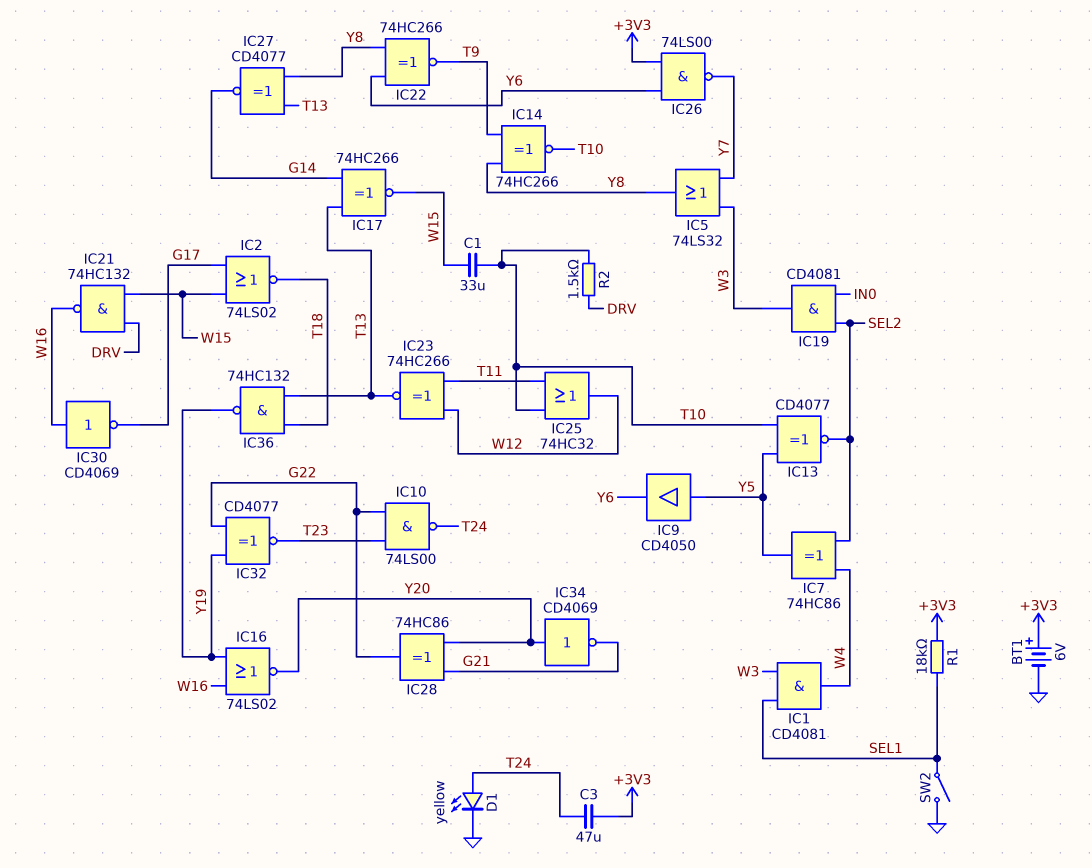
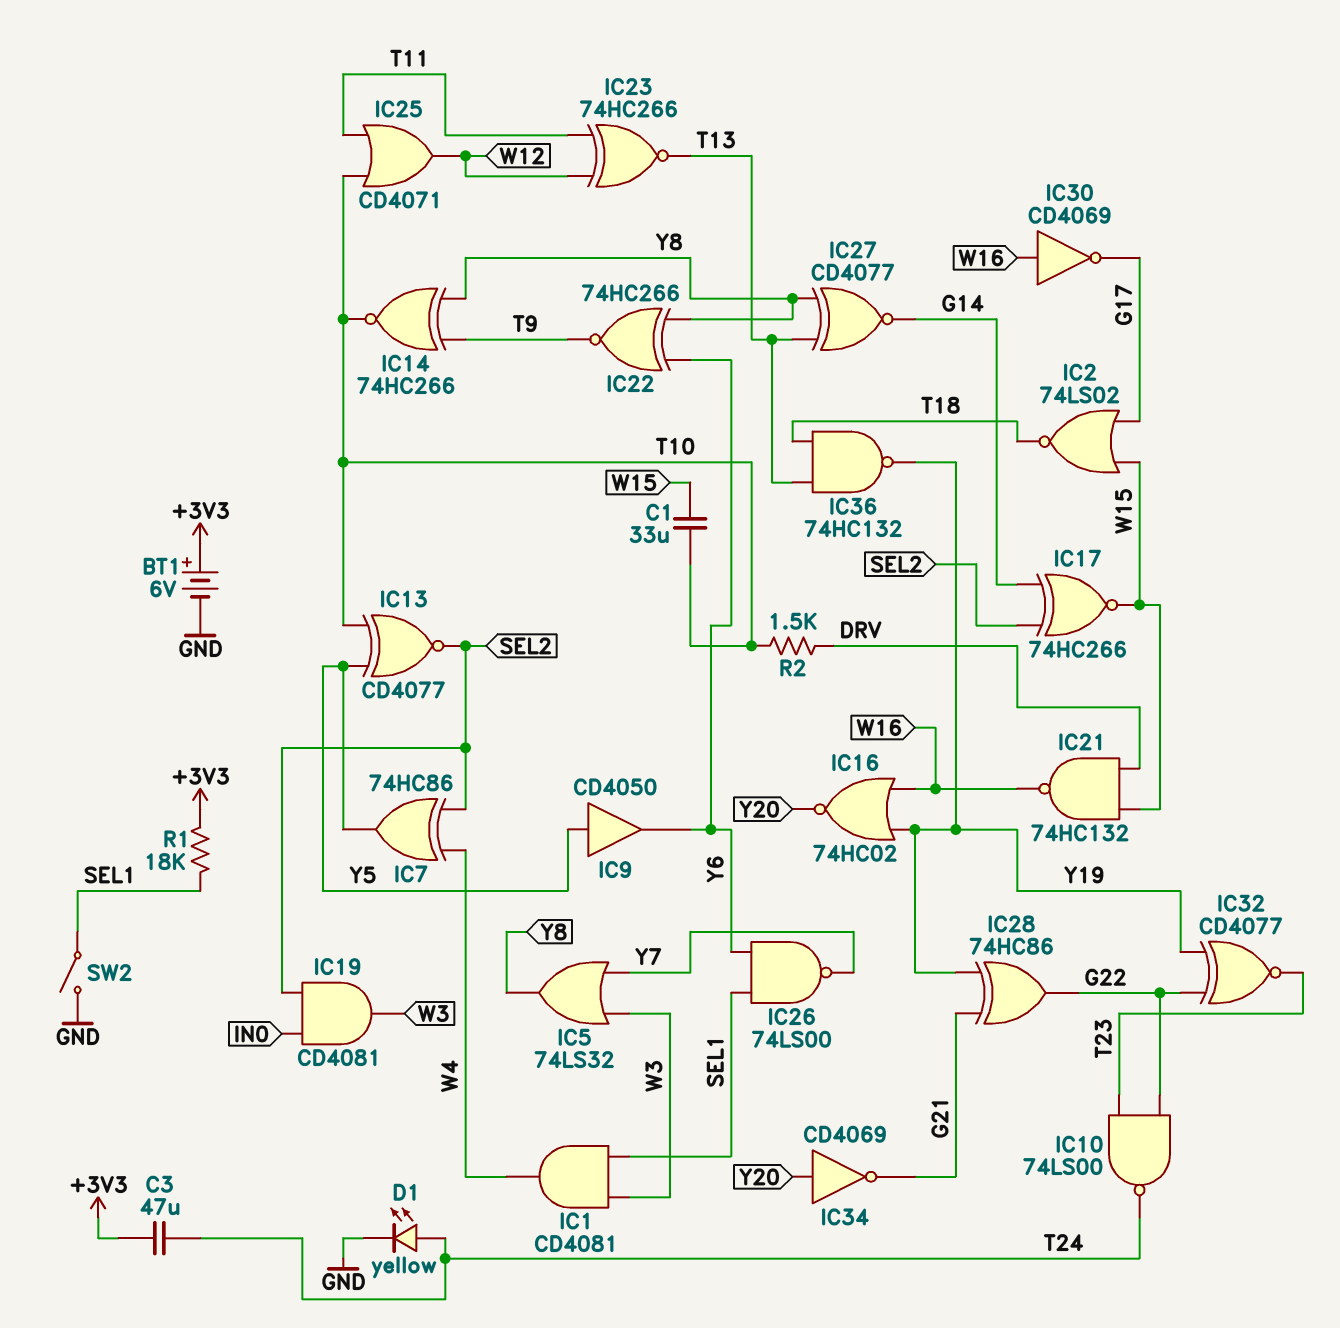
IC16: NOR 74LS02 (in W16, in Y19, out Y20) -> NOR 74HC02 (in W16, in Y19, out Y20)
IC17: XNOR 74HC266 (in G14, in T13, out W15) -> XNOR 74HC266 (in G14, in SEL2, out W15)
IC25: OR 74HC32 (in T10, in T11, out W12) -> OR CD4071 (in T10, in T11, out W12)
IC26: NAND 74LS00 (in +3V3, in Y6, out Y7) -> NAND 74LS00 (in SEL1, in Y6, out Y7)
IC28: XOR 74HC86 (in G21, in Y20, out G22) -> XOR 74HC86 (in G21, in Y19, out G22)

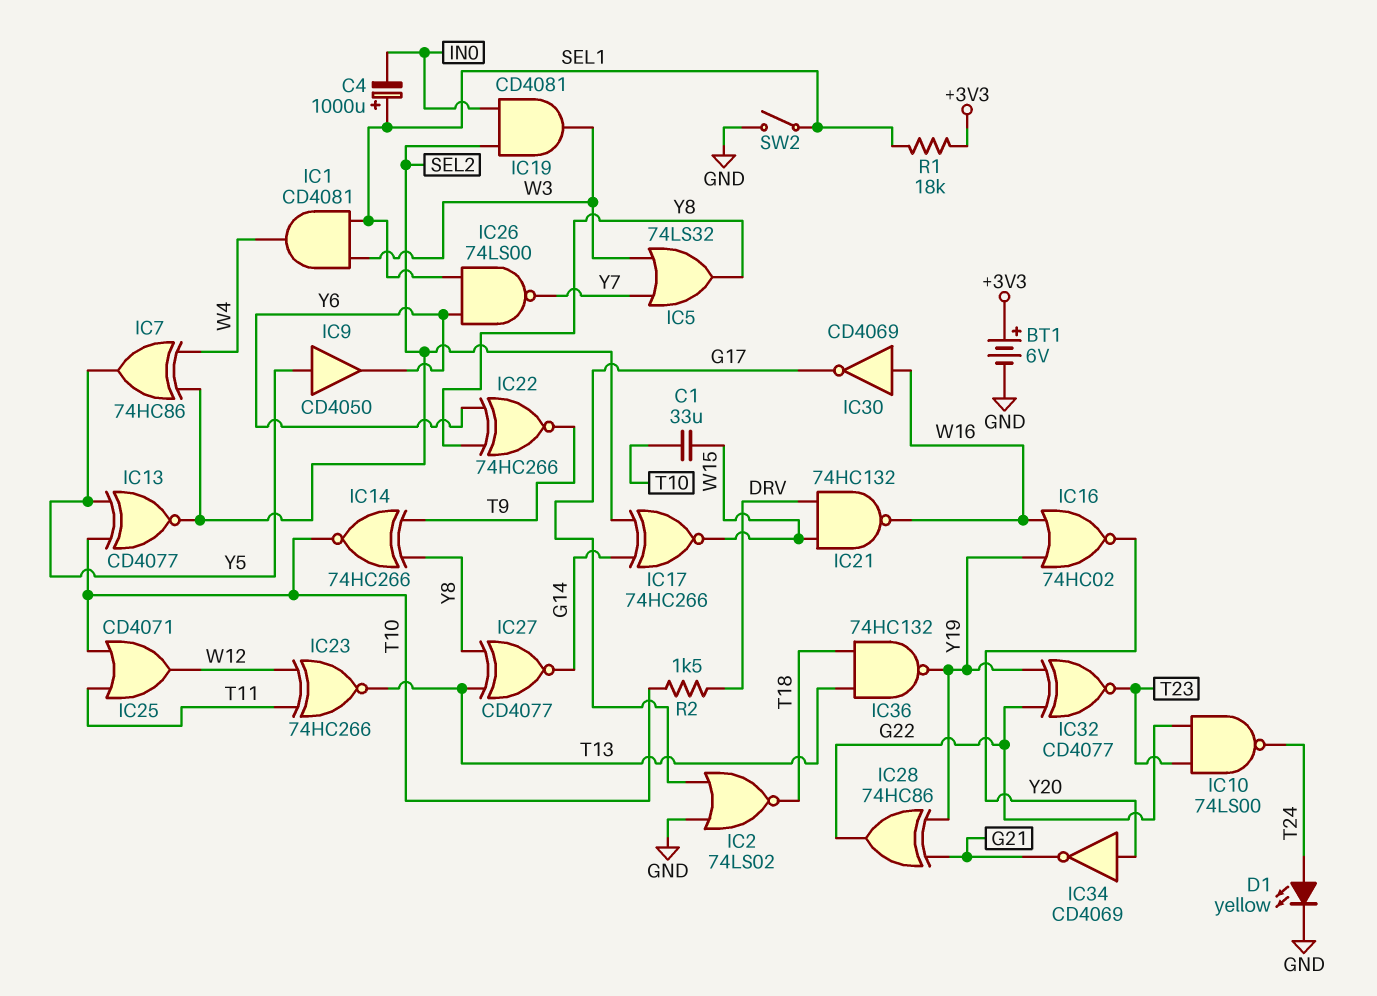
C3: 47uF (+3V3, T24) -> none
C4: none -> 1000uF (plus SEL1, minus IN0)
IC2: NOR 74LS02 (in G17, in W15, out T18) -> NOR 74LS02 (in G17, in GND, out T18)

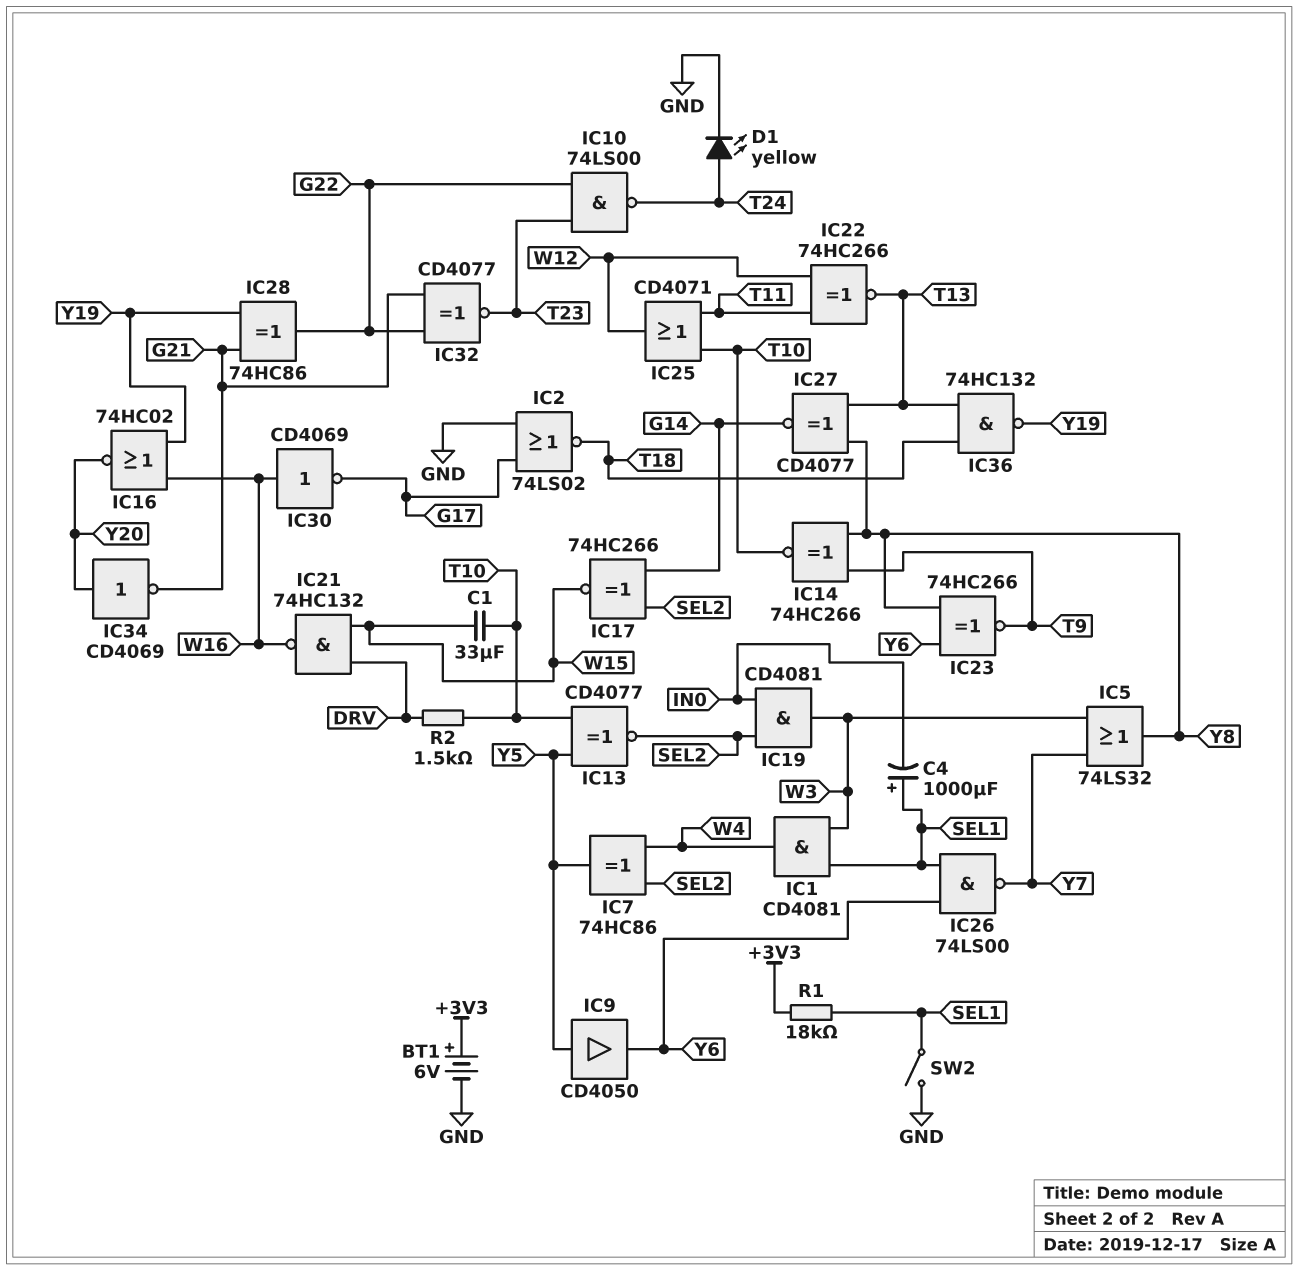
IC22: XNOR 74HC266 (in Y6, in Y8, out T9) -> XNOR 74HC266 (in T11, in W12, out T13)
IC23: XNOR 74HC266 (in T11, in W12, out T13) -> XNOR 74HC266 (in Y6, in Y8, out T9)
IC32: XNOR CD4077 (in G22, in Y19, out T23) -> XNOR CD4077 (in G21, in G22, out T23)

